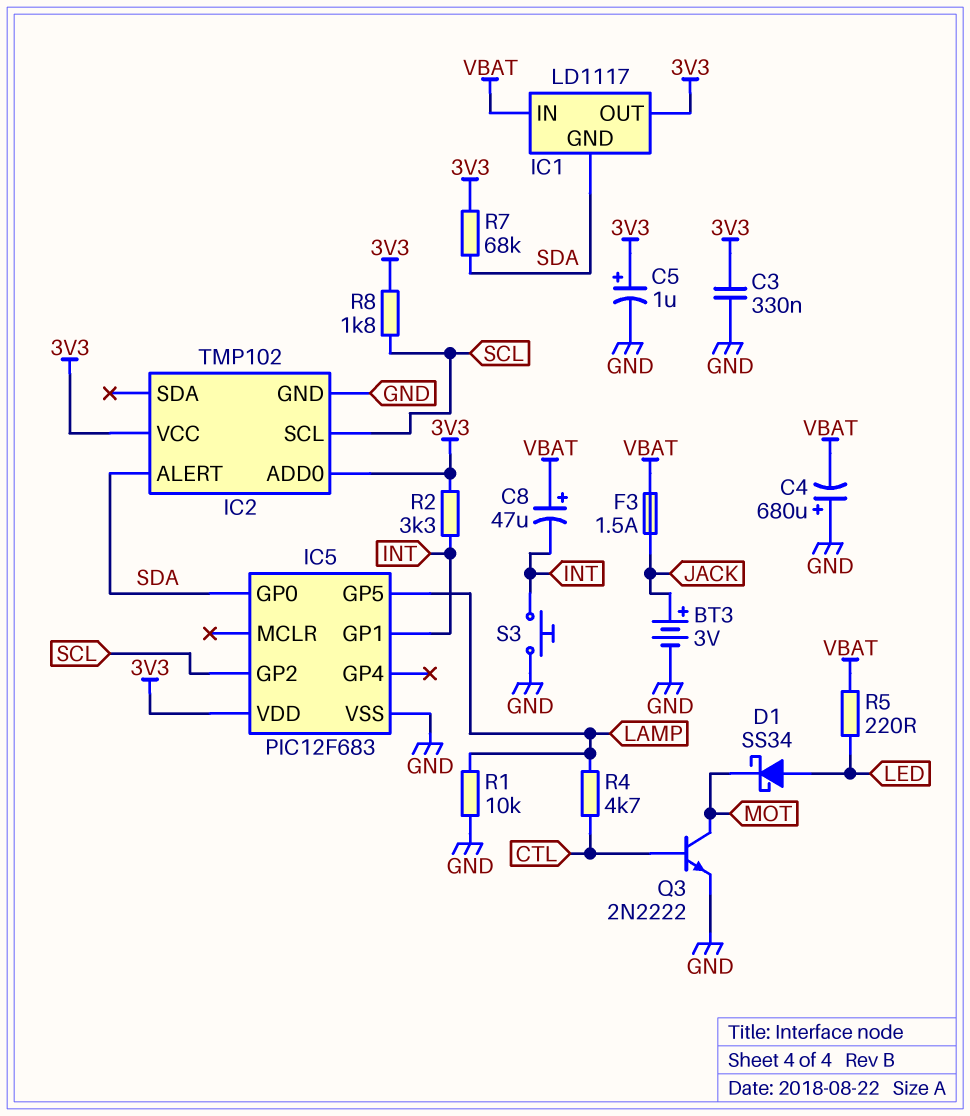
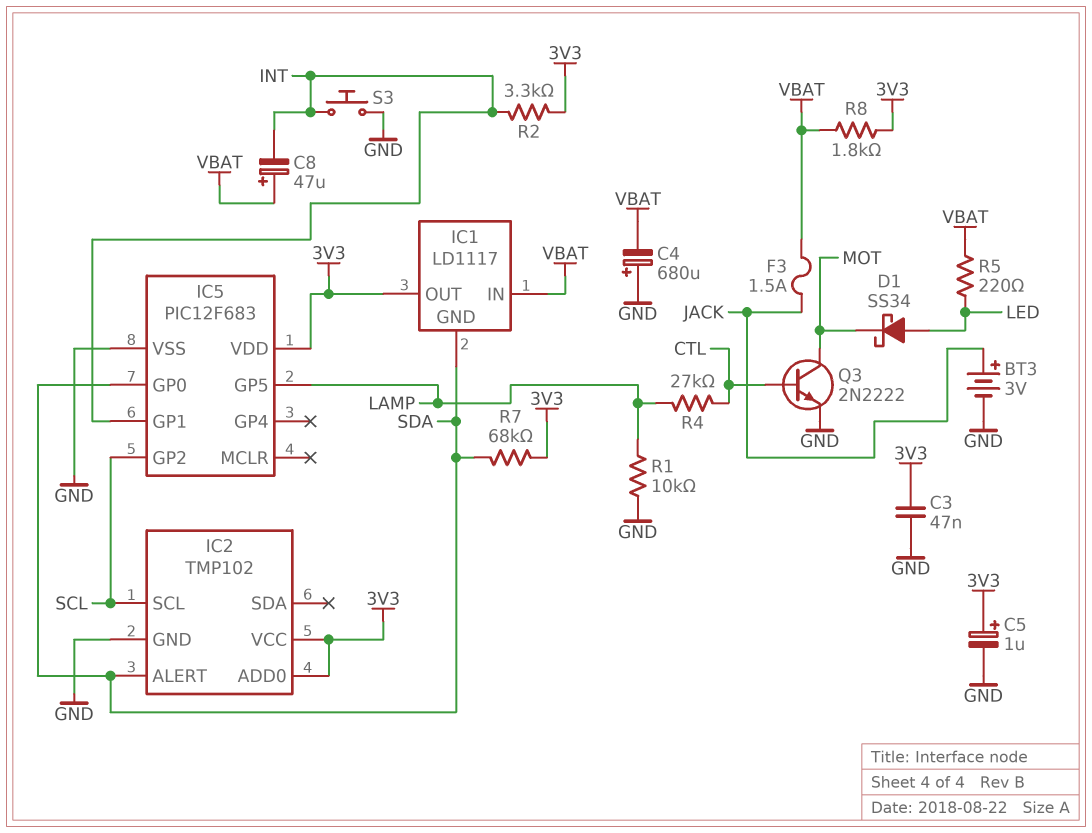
C3: 330nF (3V3, GND) -> 47nF (3V3, GND)
R4: 4.7k (CTL, LAMP) -> 27k (CTL, LAMP)
R8: 1.8k (3V3, SCL) -> 1.8k (3V3, VBAT)

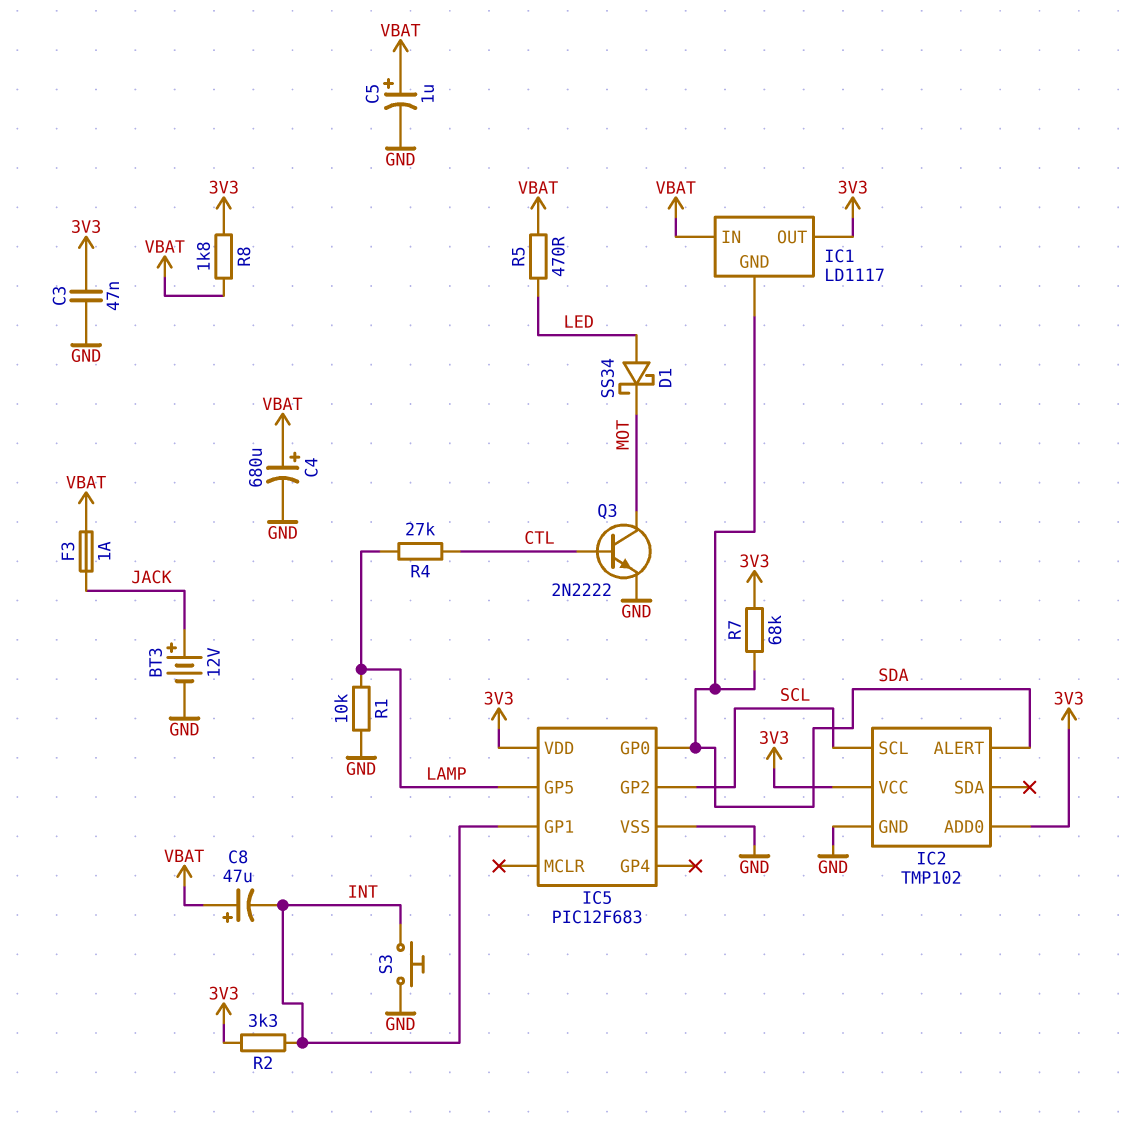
BT3: 3V (plus JACK, minus GND) -> 12V (plus JACK, minus GND)
C4: 680uF (plus GND, minus VBAT) -> 680uF (plus VBAT, minus GND)
C5: 1uF (plus 3V3, minus GND) -> 1uF (plus VBAT, minus GND)
F3: 1.5A (JACK, VBAT) -> 1A (JACK, VBAT)
R5: 220 (LED, VBAT) -> 470 (LED, VBAT)

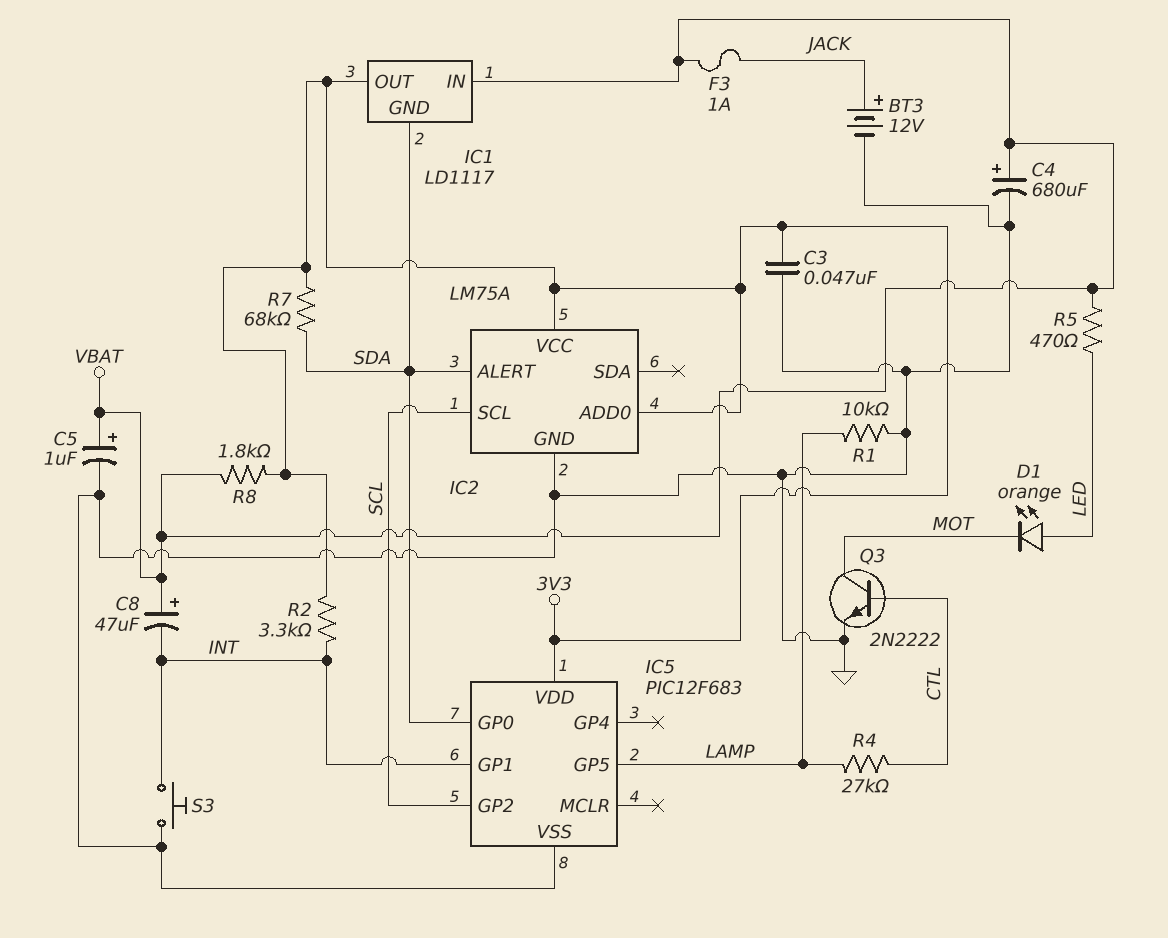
D1: schottky SS34 (A LED, K MOT) -> LED orange (A LED, K MOT)
IC2: TMP102 -> LM75A

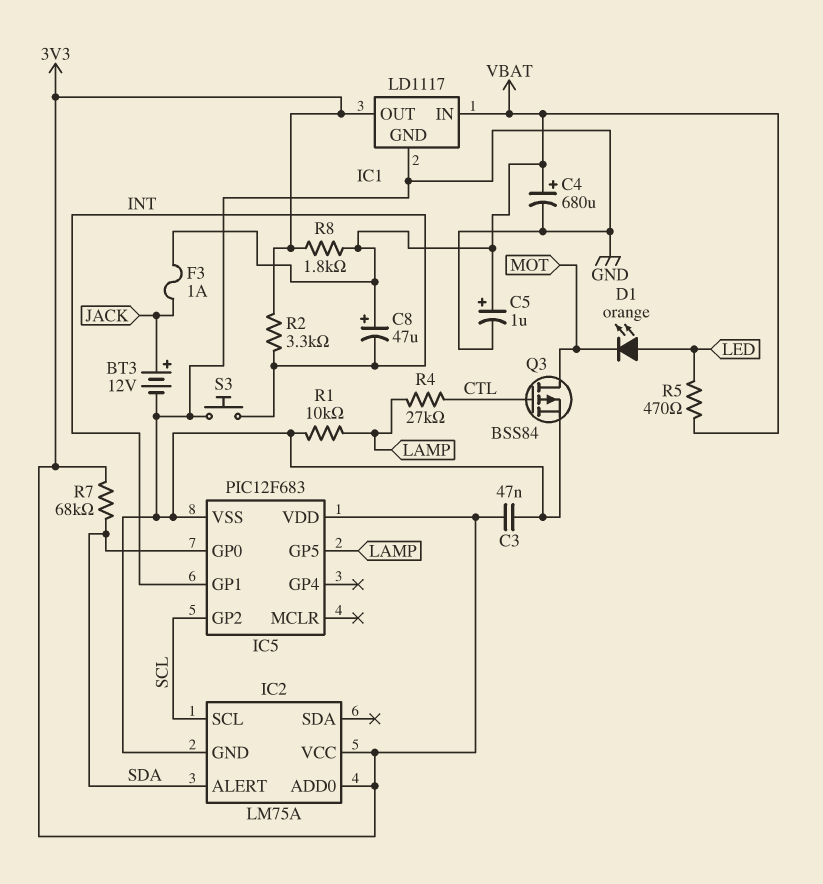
IC1 pin GND: SDA -> GND
Q3: NPN 2N2222 (B CTL, C MOT, E GND) -> PMOS BSS84 (G CTL, D MOT, S GND)

